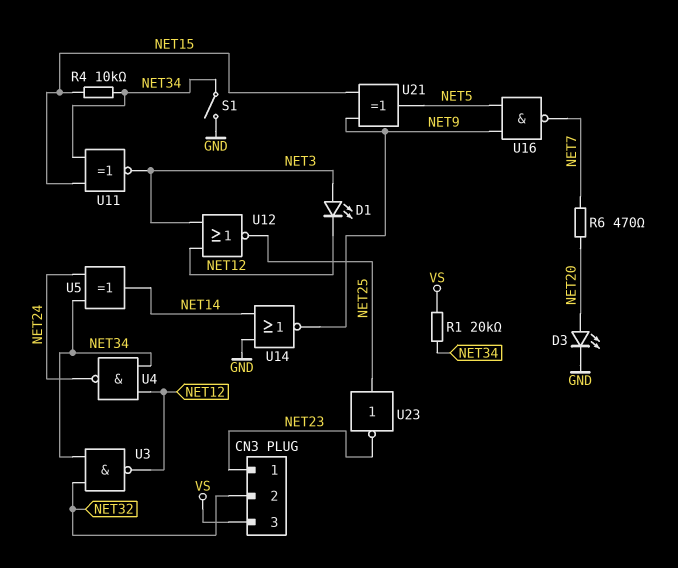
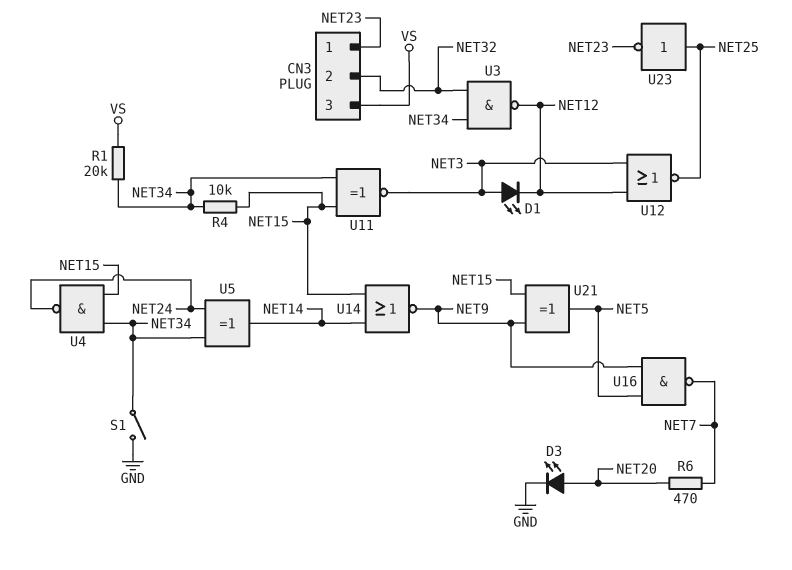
U4: NAND (in NET12, in NET34, out NET24) -> NAND (in NET15, in NET34, out NET24)
U14: NOR (in GND, in NET14, out NET9) -> NOR (in NET14, in NET15, out NET9)

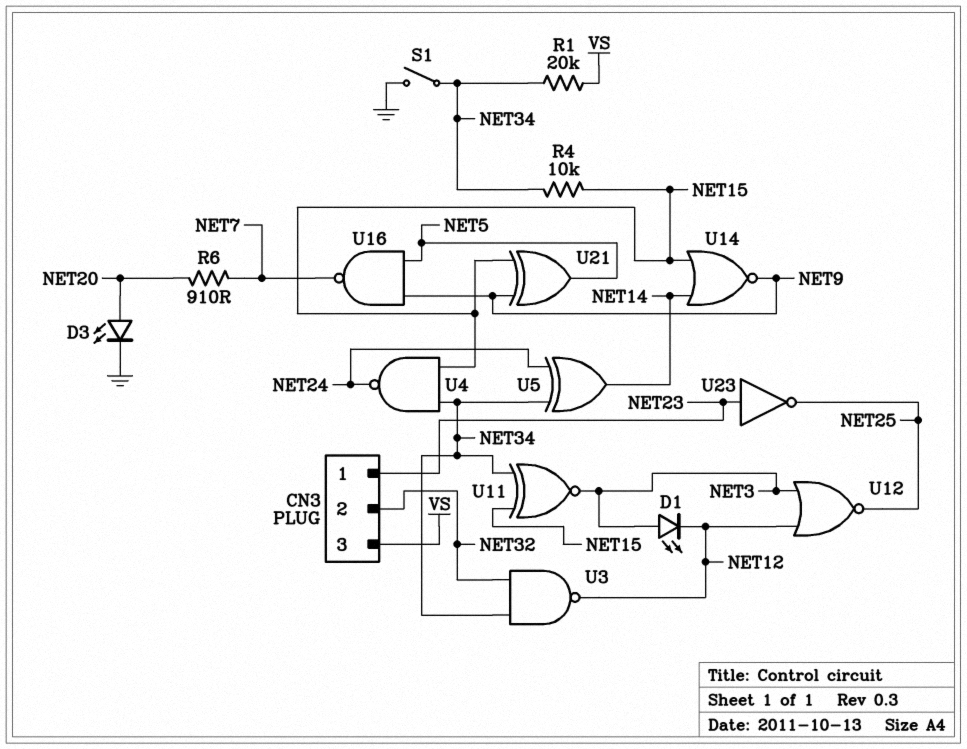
R6: 470 (NET7, NET20) -> 910 (NET7, NET20)
U23: NOT (in NET25, out NET23) -> NOT (in NET23, out NET25)

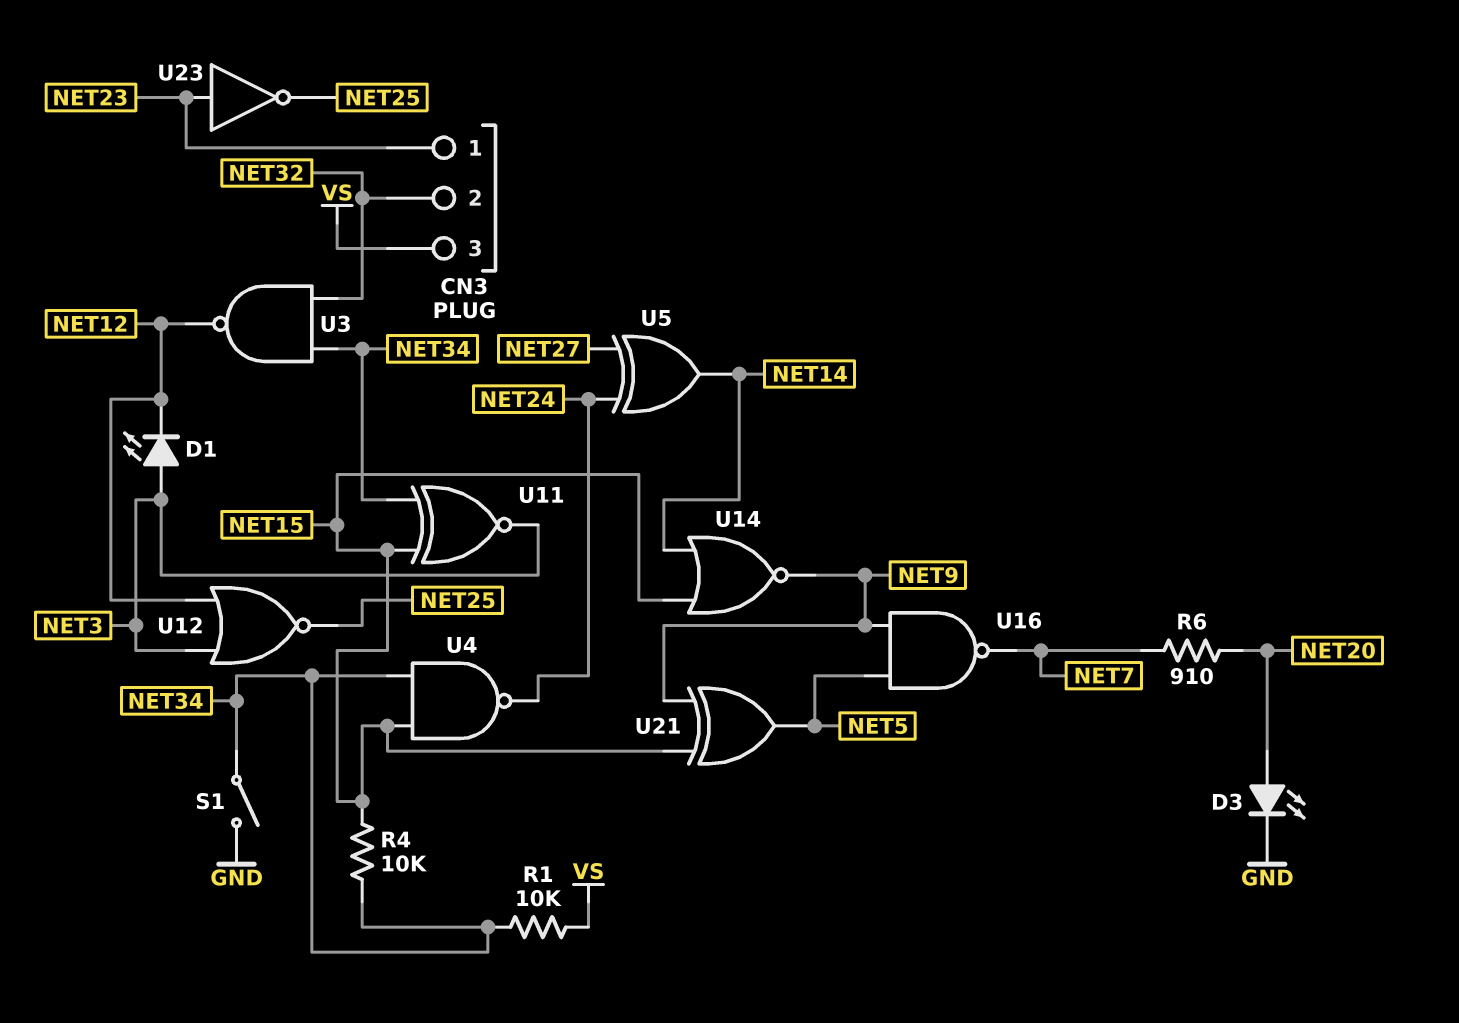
R1: 20k (NET34, VS) -> 10k (NET34, VS)
U5: XOR (in NET24, in NET34, out NET14) -> XOR (in NET24, in NET27, out NET14)

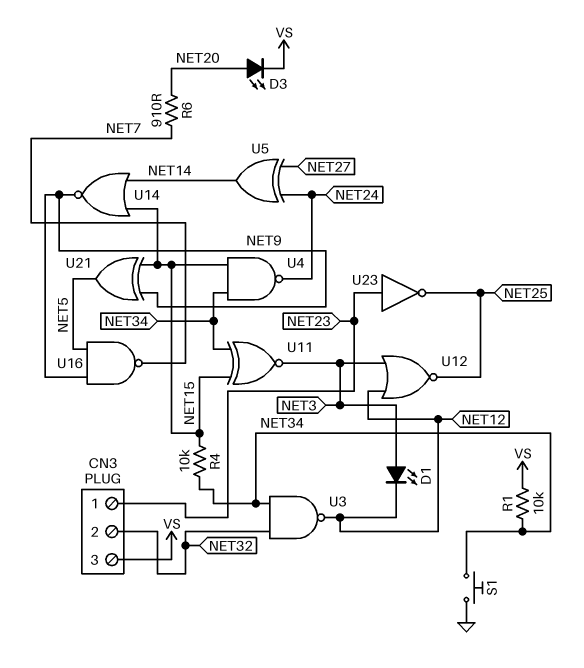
D3: LED (A NET20, K GND) -> LED (A NET20, K VS)
S1: switch (GND, NET34) -> button (GND, NET34)

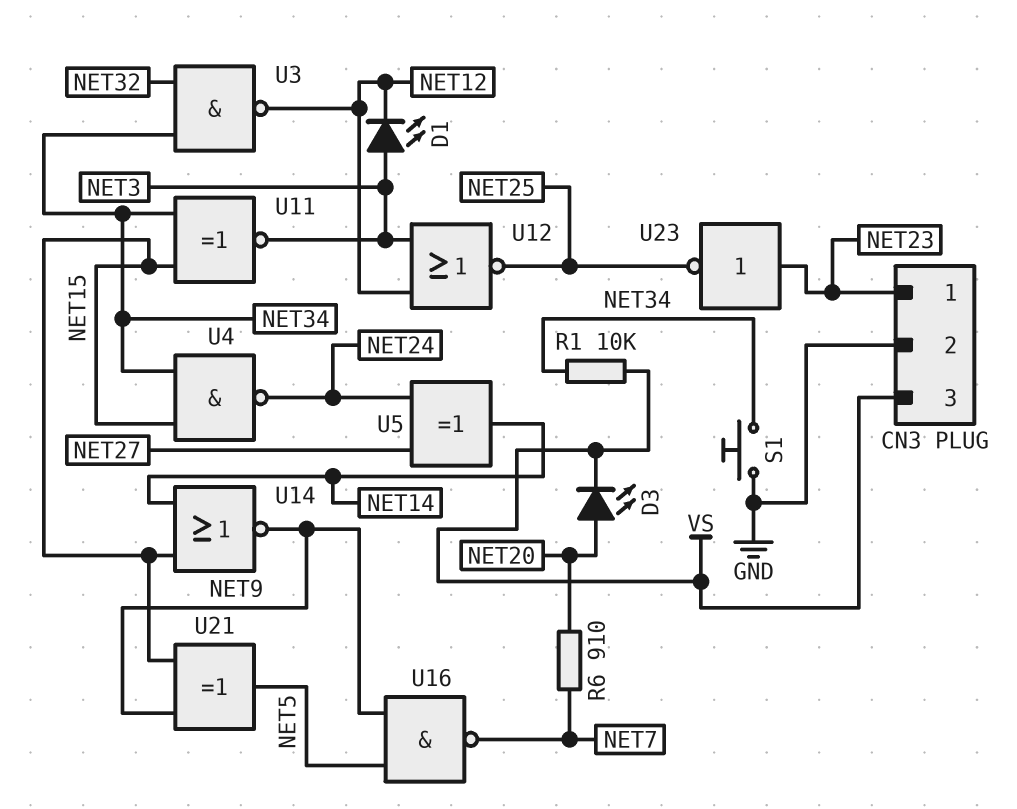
CN3 pin 2: NET32 -> GND
R4: 10k (NET15, NET34) -> none

